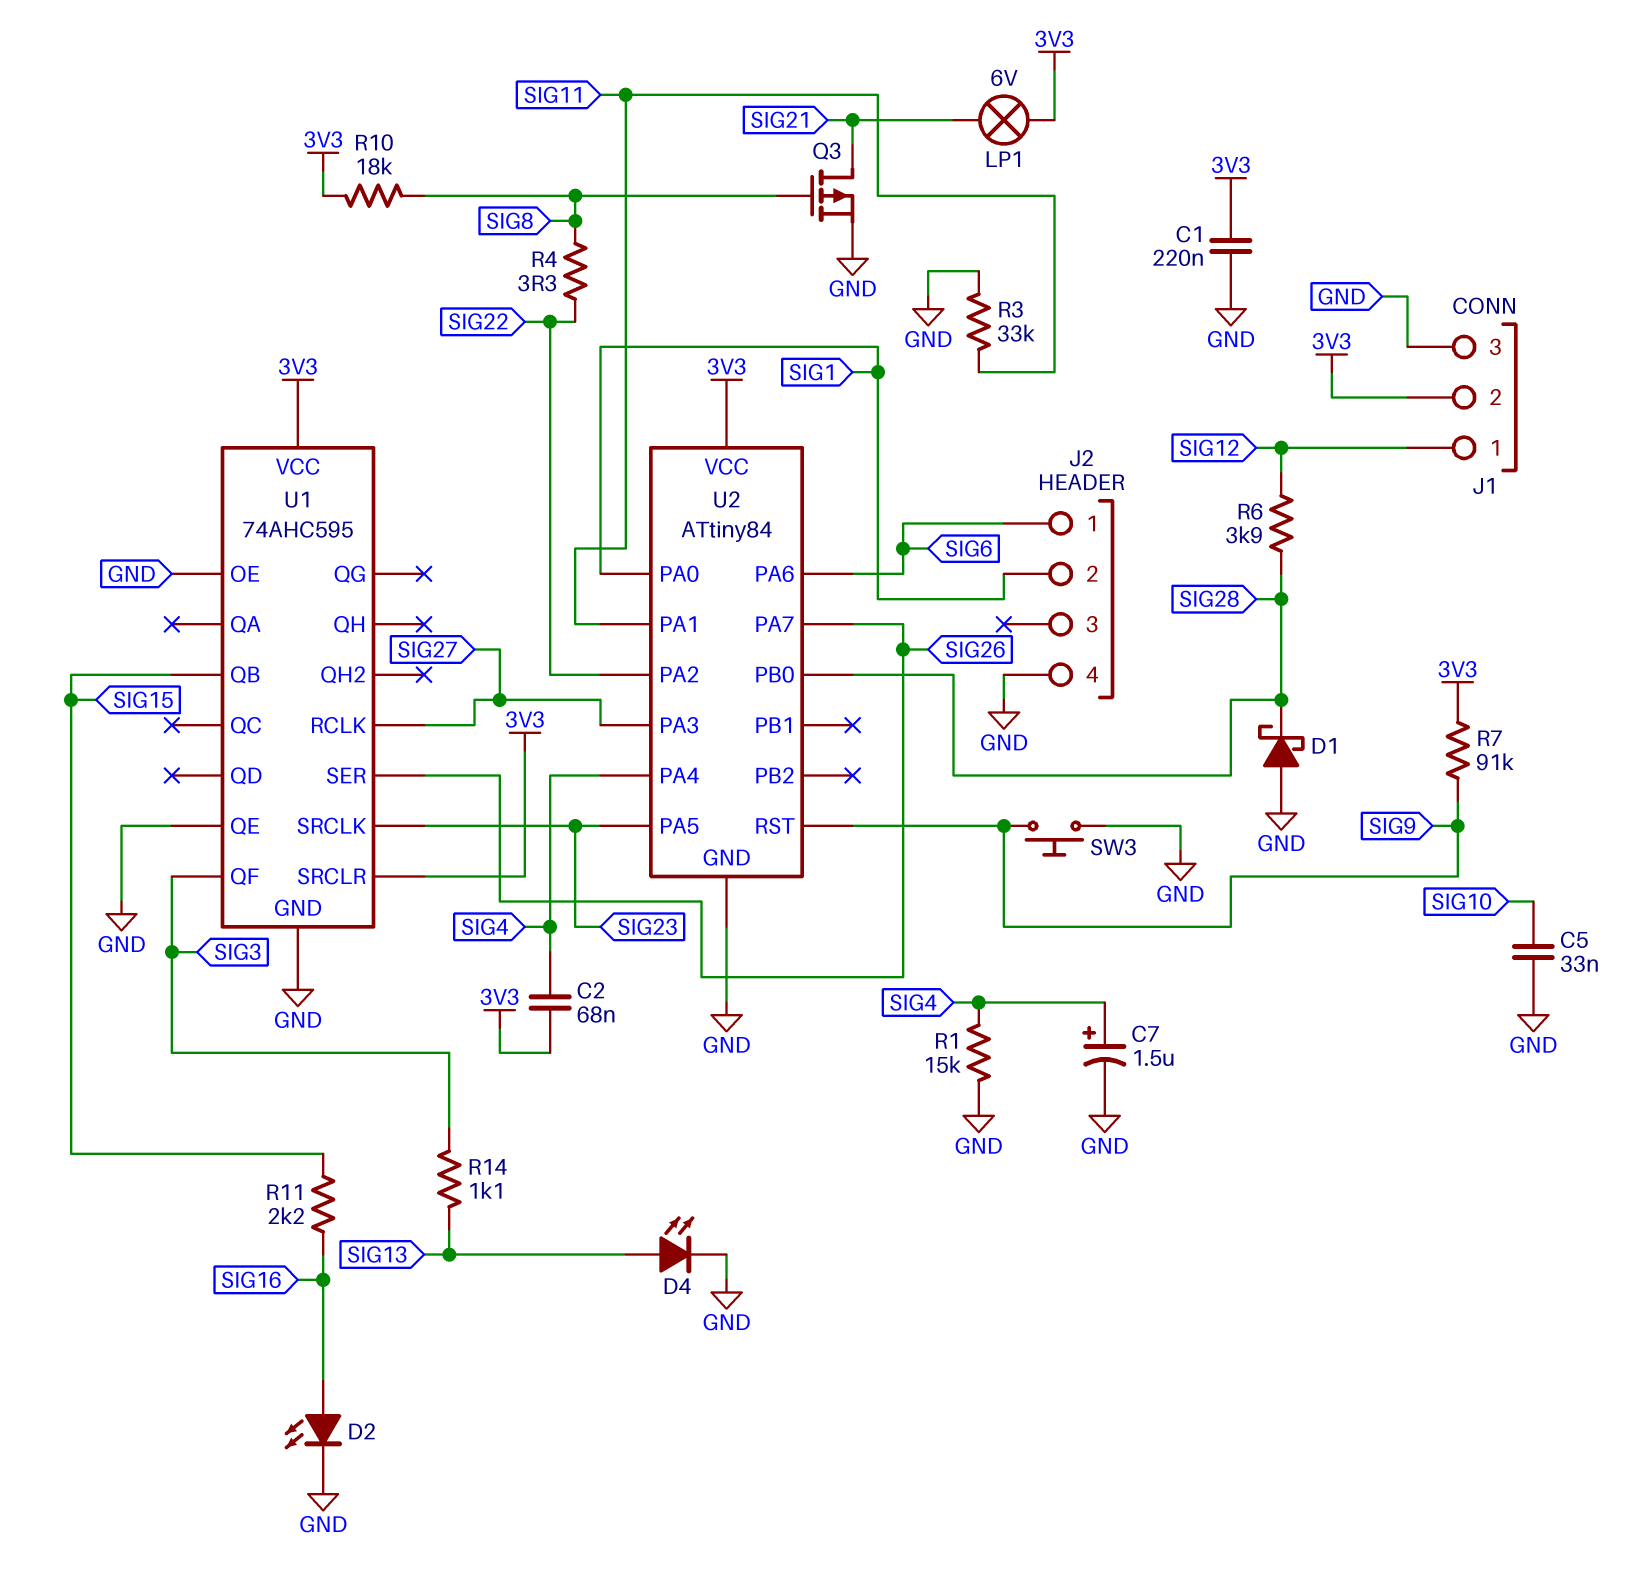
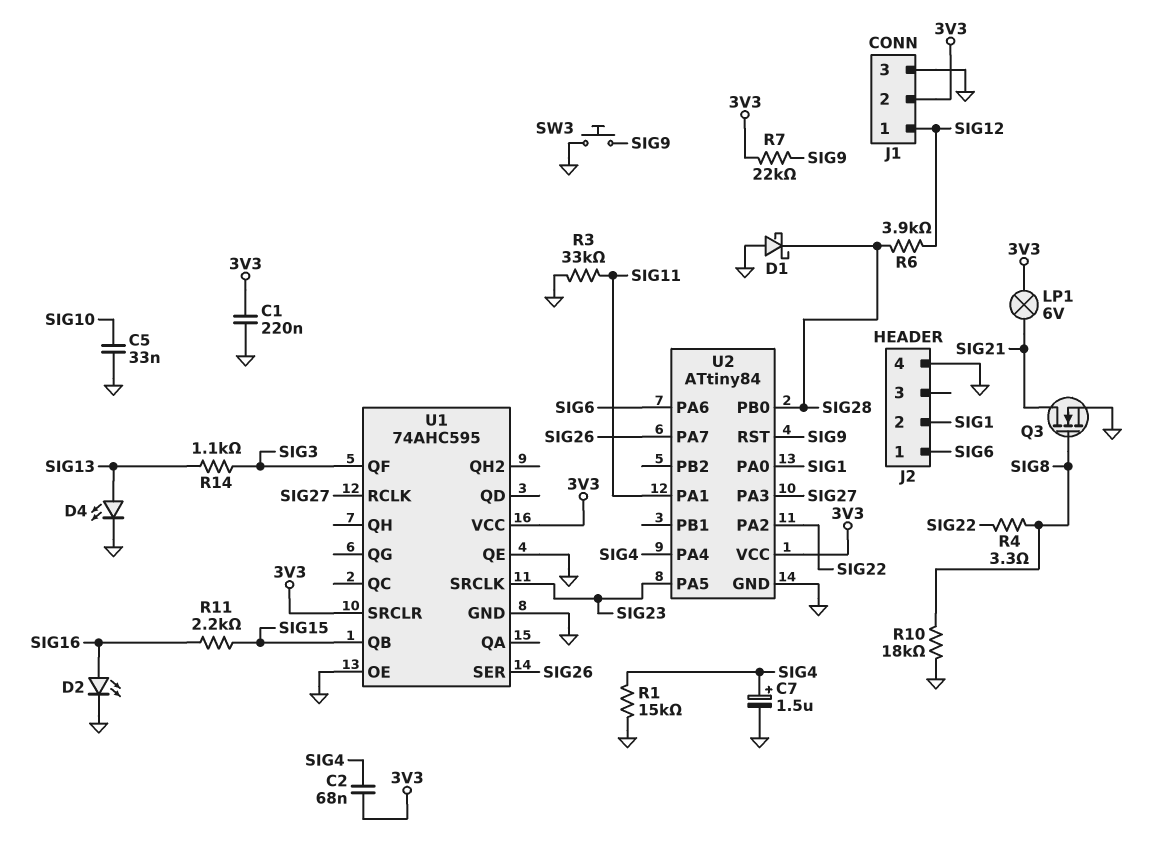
Q3: PMOS (G SIG8, D SIG21, S GND) -> NMOS (G SIG8, D SIG21, S GND)
R7: 91k (3V3, SIG9) -> 22k (3V3, SIG9)
R10: 18k (3V3, SIG8) -> 18k (GND, SIG8)

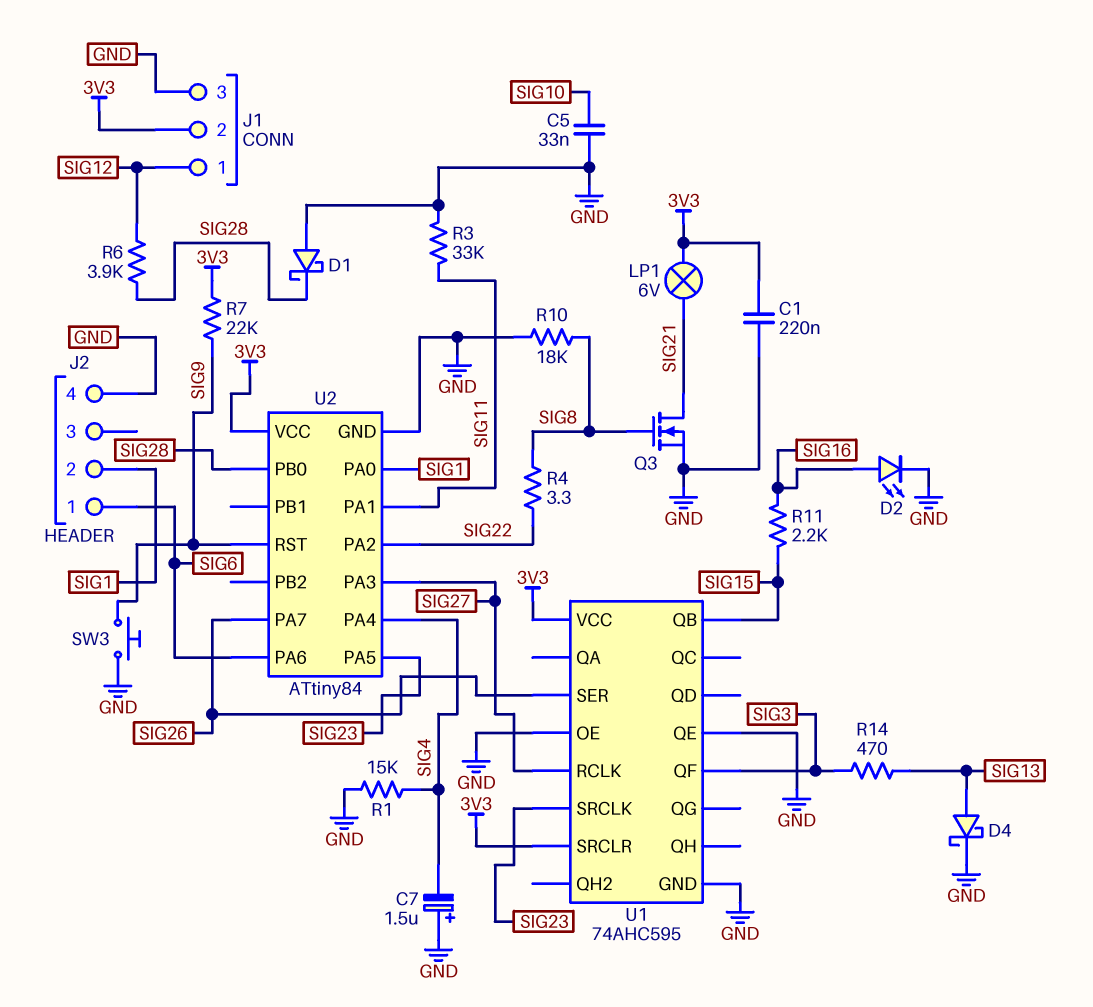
C2: 68nF (3V3, SIG4) -> none
C7: 1.5uF (plus SIG4, minus GND) -> 1.5uF (plus GND, minus SIG4)
D4: LED (A SIG13, K GND) -> schottky (A SIG13, K GND)
R14: 1.1k (SIG3, SIG13) -> 470 (SIG3, SIG13)

